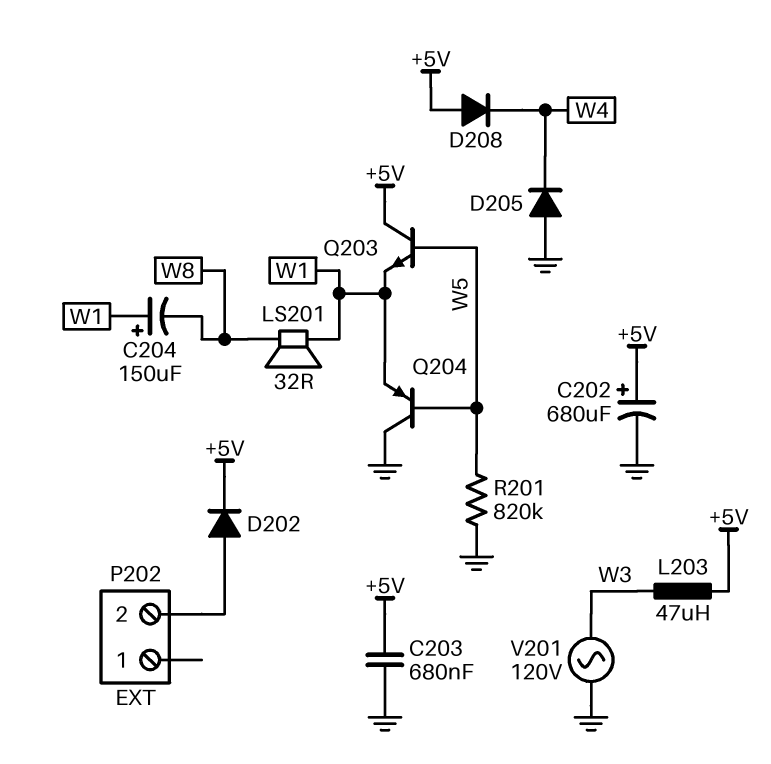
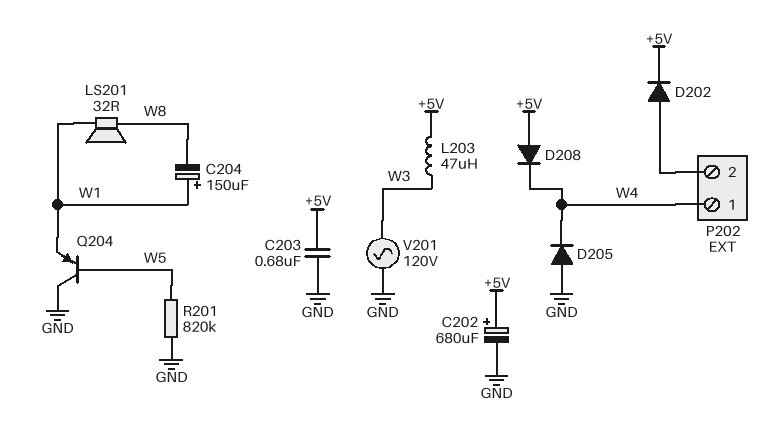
P202 pin 1: none -> W4
Q203: NPN (B W5, C +5V, E W1) -> none

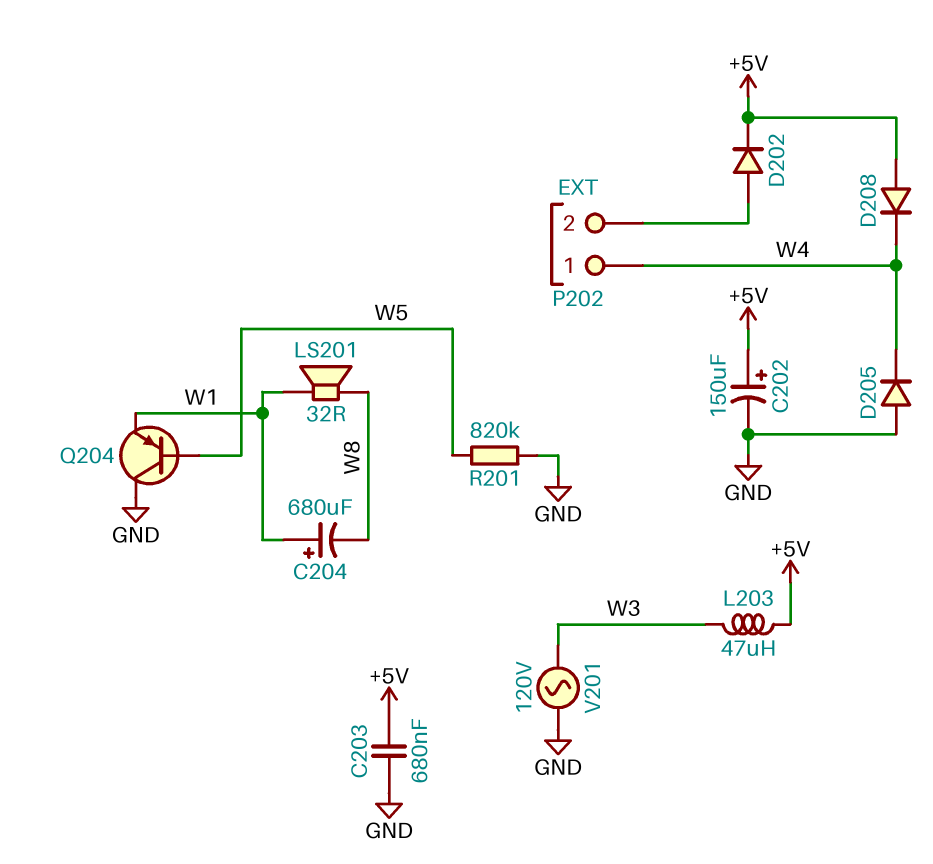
C202: 680uF (plus +5V, minus GND) -> 150uF (plus +5V, minus GND)
C204: 150uF (plus W1, minus W8) -> 680uF (plus W1, minus W8)

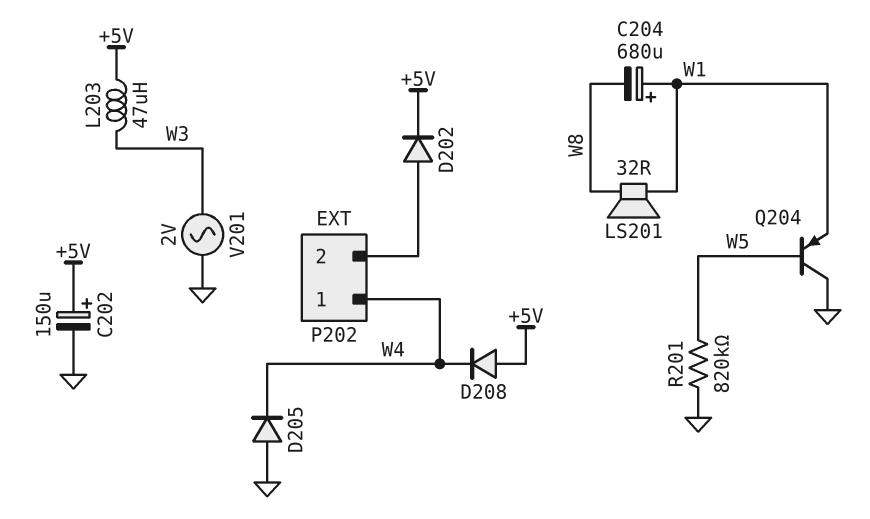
C203: 680nF (+5V, GND) -> none
V201: AC 120V (GND, W3) -> AC 2V (GND, W3)

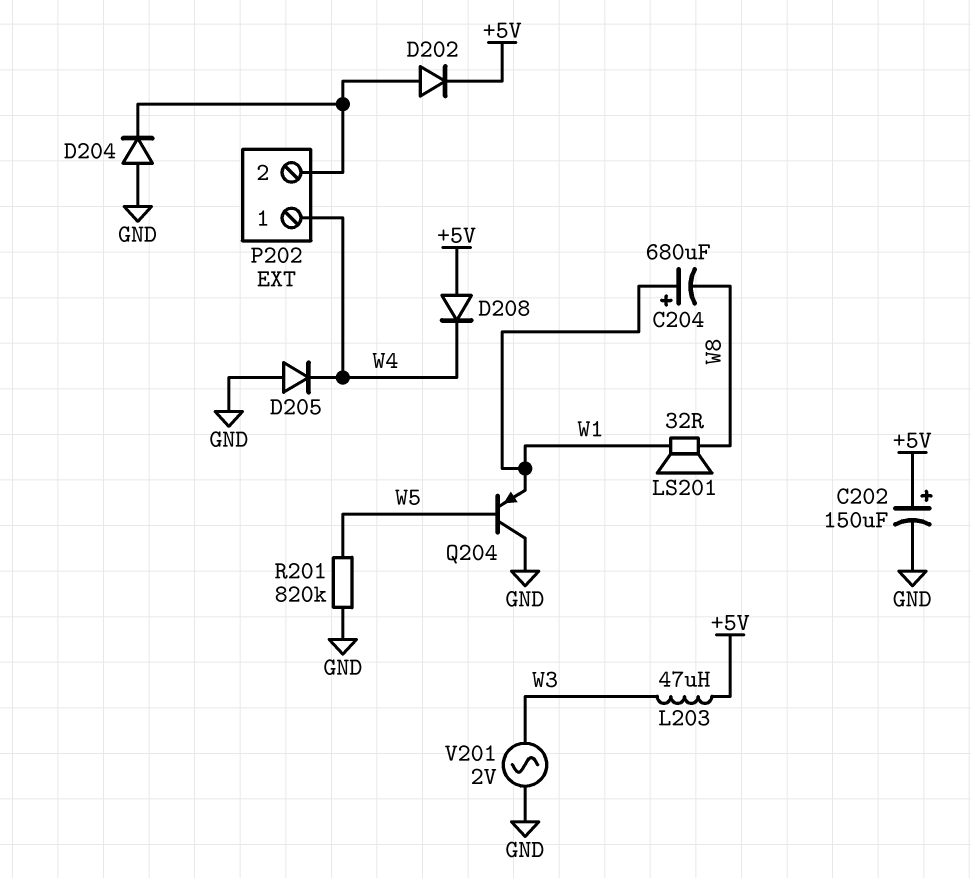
D204: none -> diode (A GND, K P202/2)

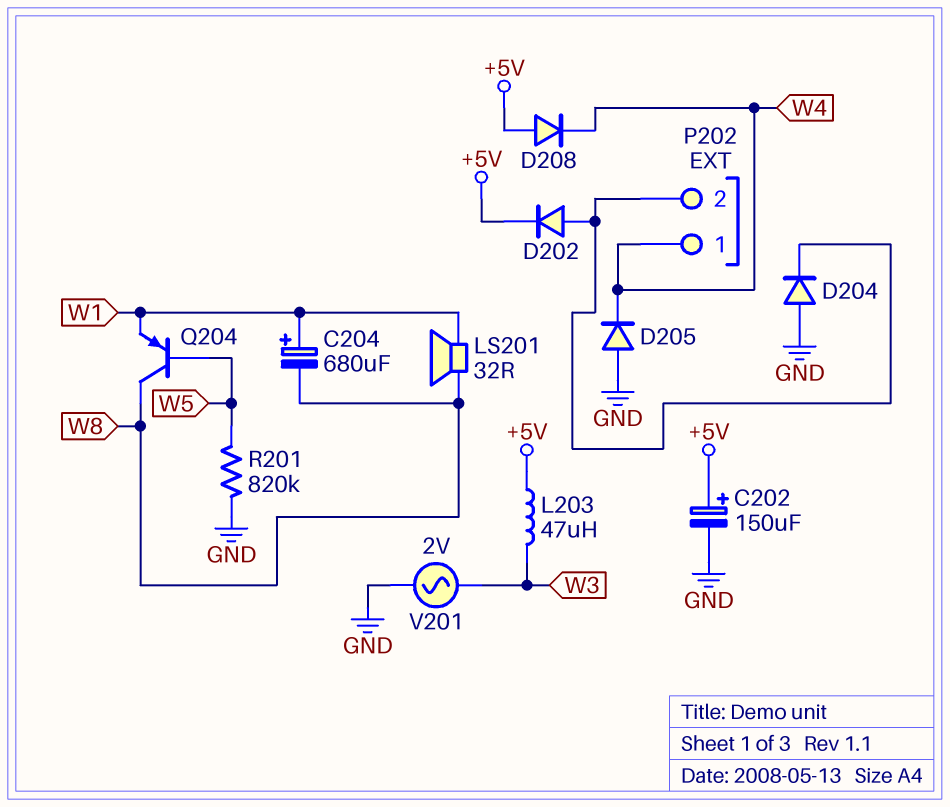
Q204: PNP (B W5, C GND, E W1) -> PNP (B W5, C W8, E W1)

